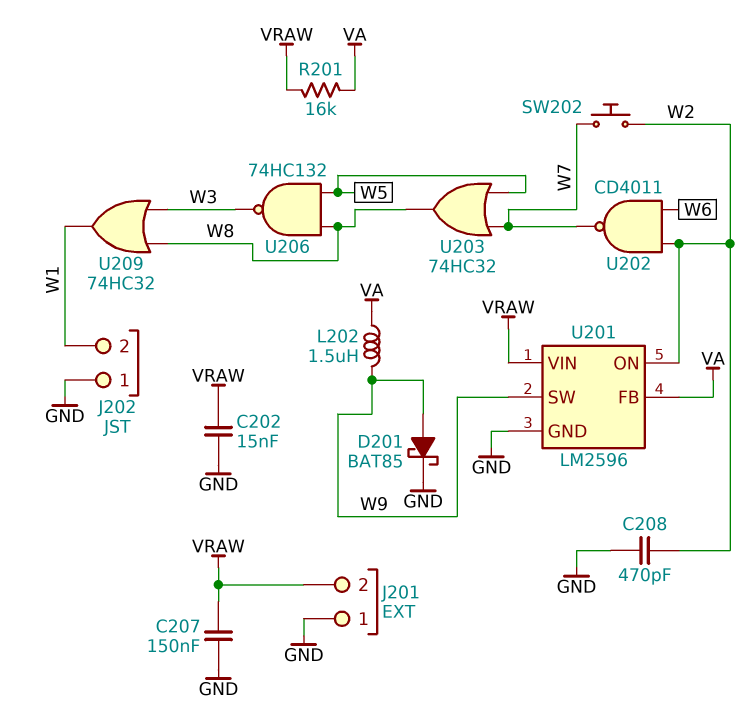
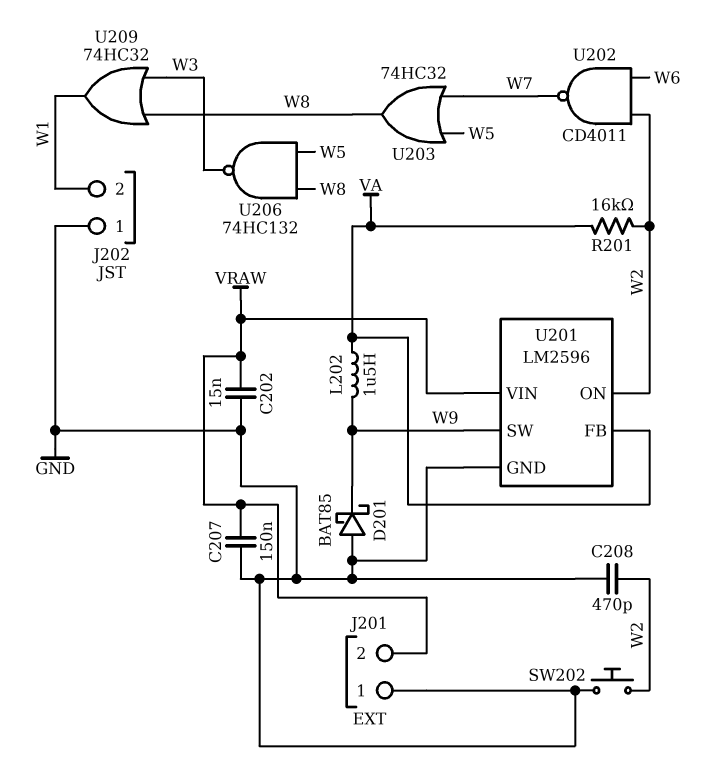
D201: schottky BAT85 (A W9, K GND) -> schottky BAT85 (A GND, K W9)
R201: 16k (VA, VRAW) -> 16k (VA, W2)
SW202: button (W2, W7) -> button (GND, W2)

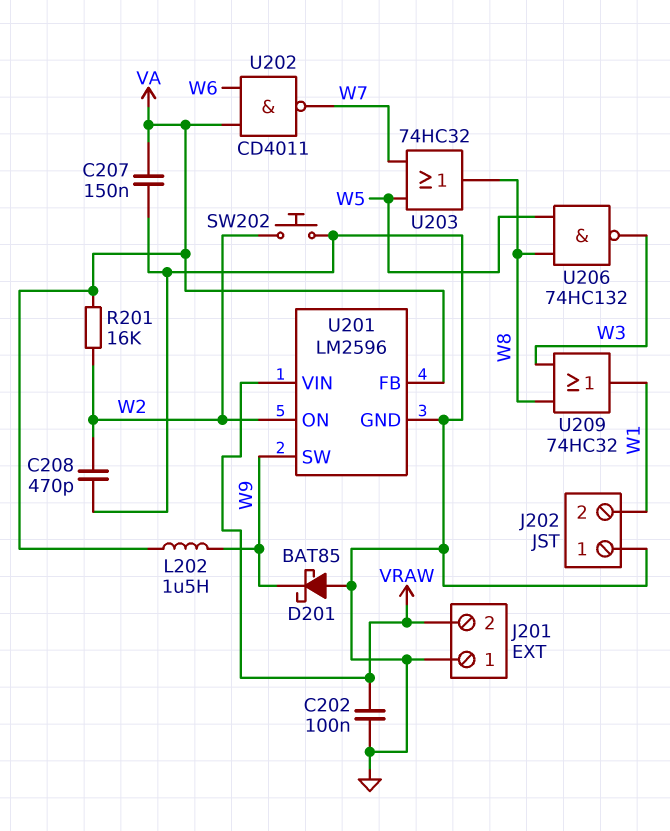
C202: 15nF (GND, VRAW) -> 100nF (GND, VRAW)
C207: 150nF (GND, VRAW) -> 150nF (GND, VA)
U202: NAND CD4011 (in W2, in W6, out W7) -> NAND CD4011 (in VA, in W6, out W7)

